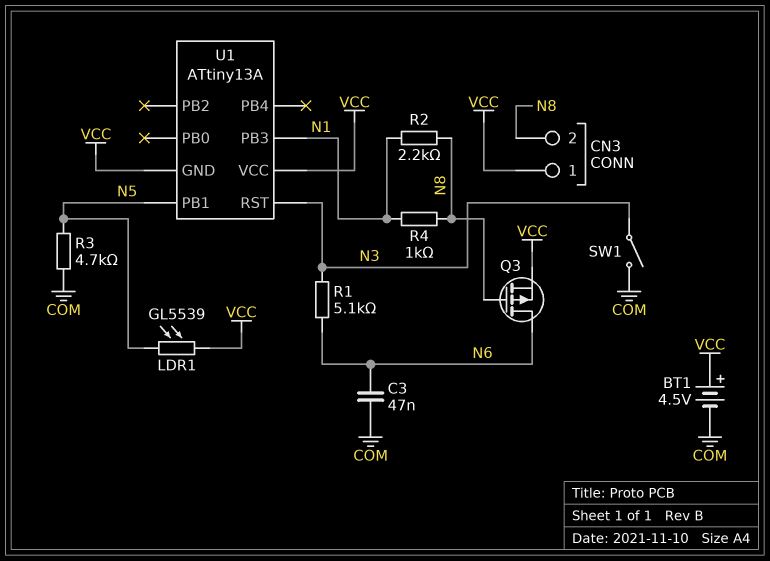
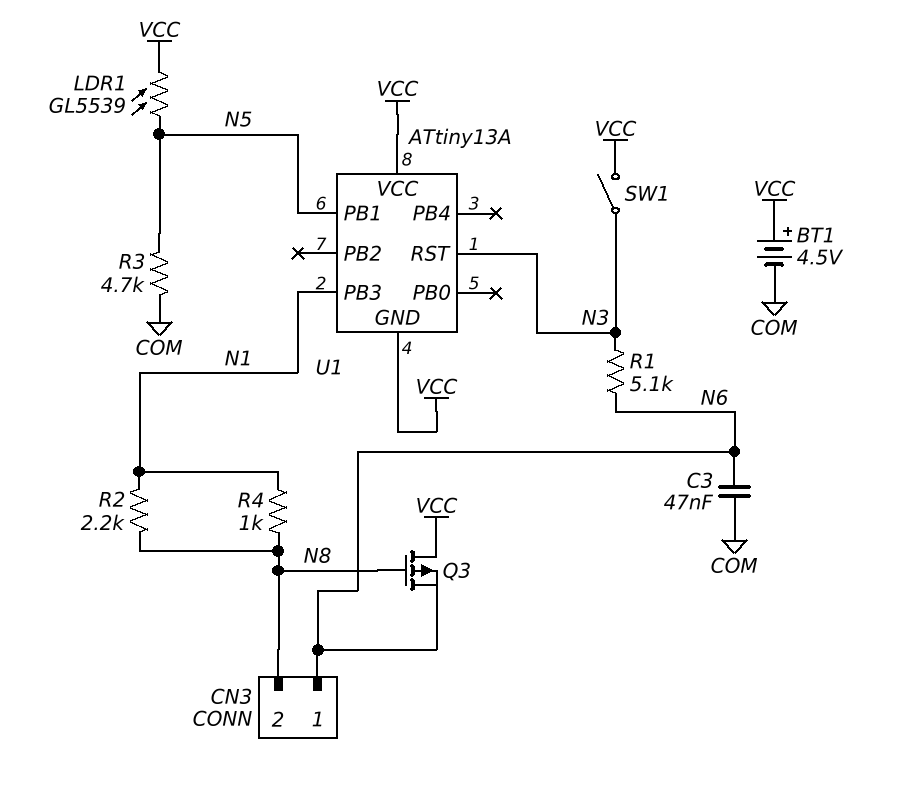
CN3 pin 1: VCC -> N6
Q3: PMOS (G N8, D N6, S VCC) -> PMOS (G N8, D VCC, S N6)
SW1: switch (COM, N3) -> switch (N3, VCC)

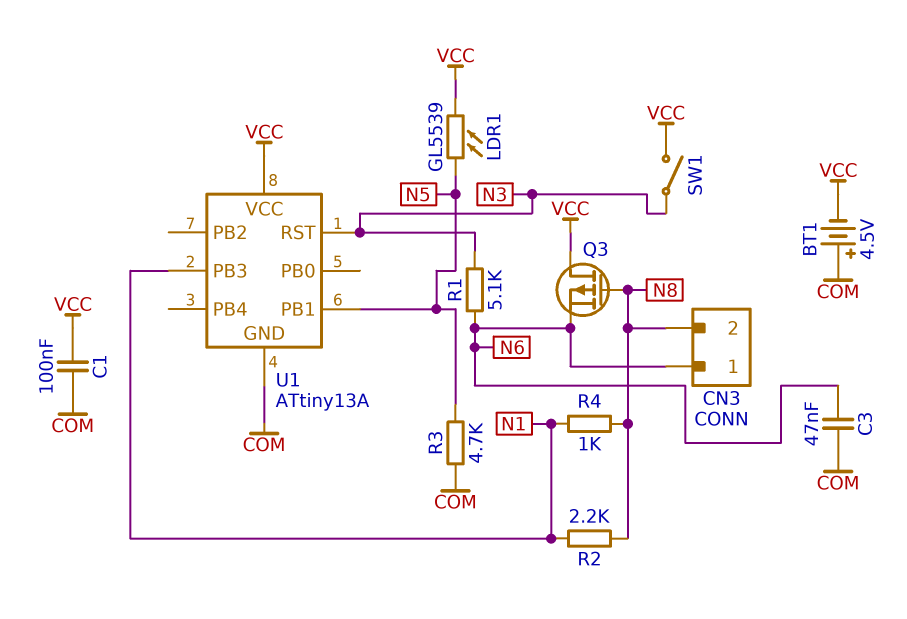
BT1: 4.5V (plus VCC, minus COM) -> 4.5V (plus COM, minus VCC)
C1: none -> 100nF (COM, VCC)
U1 pin GND: VCC -> COM

